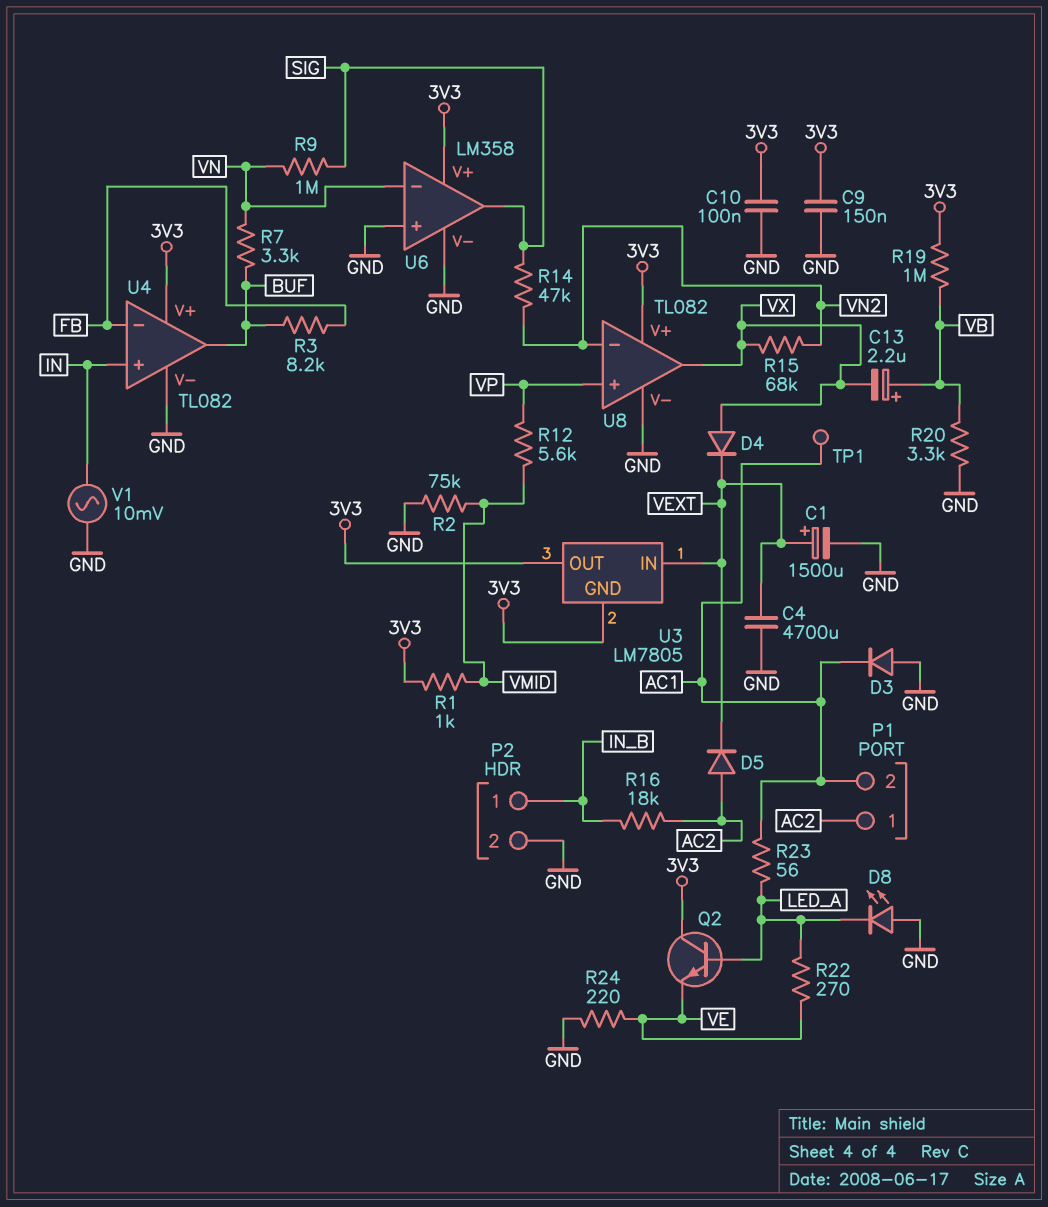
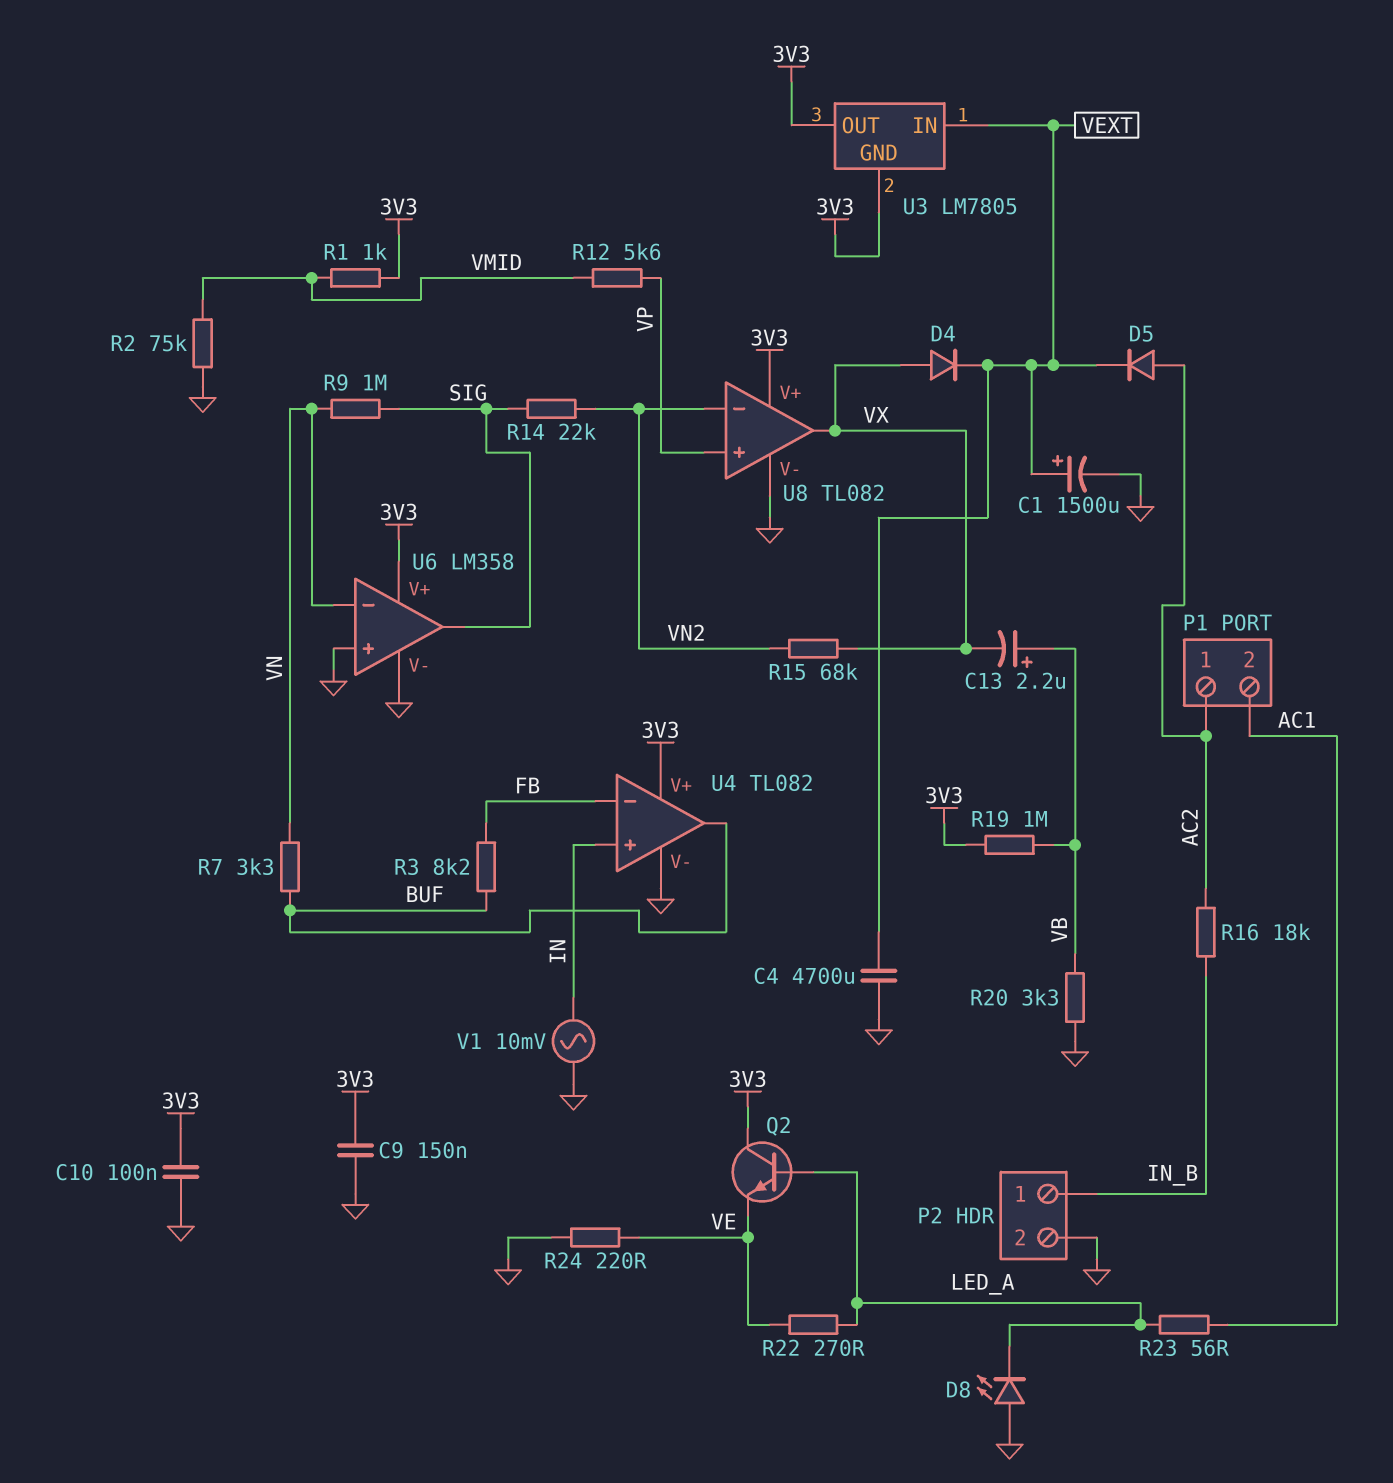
D3: diode (A GND, K AC1) -> none
R14: 47k (SIG, VN2) -> 22k (SIG, VN2)
TP1: test point (AC1) -> none

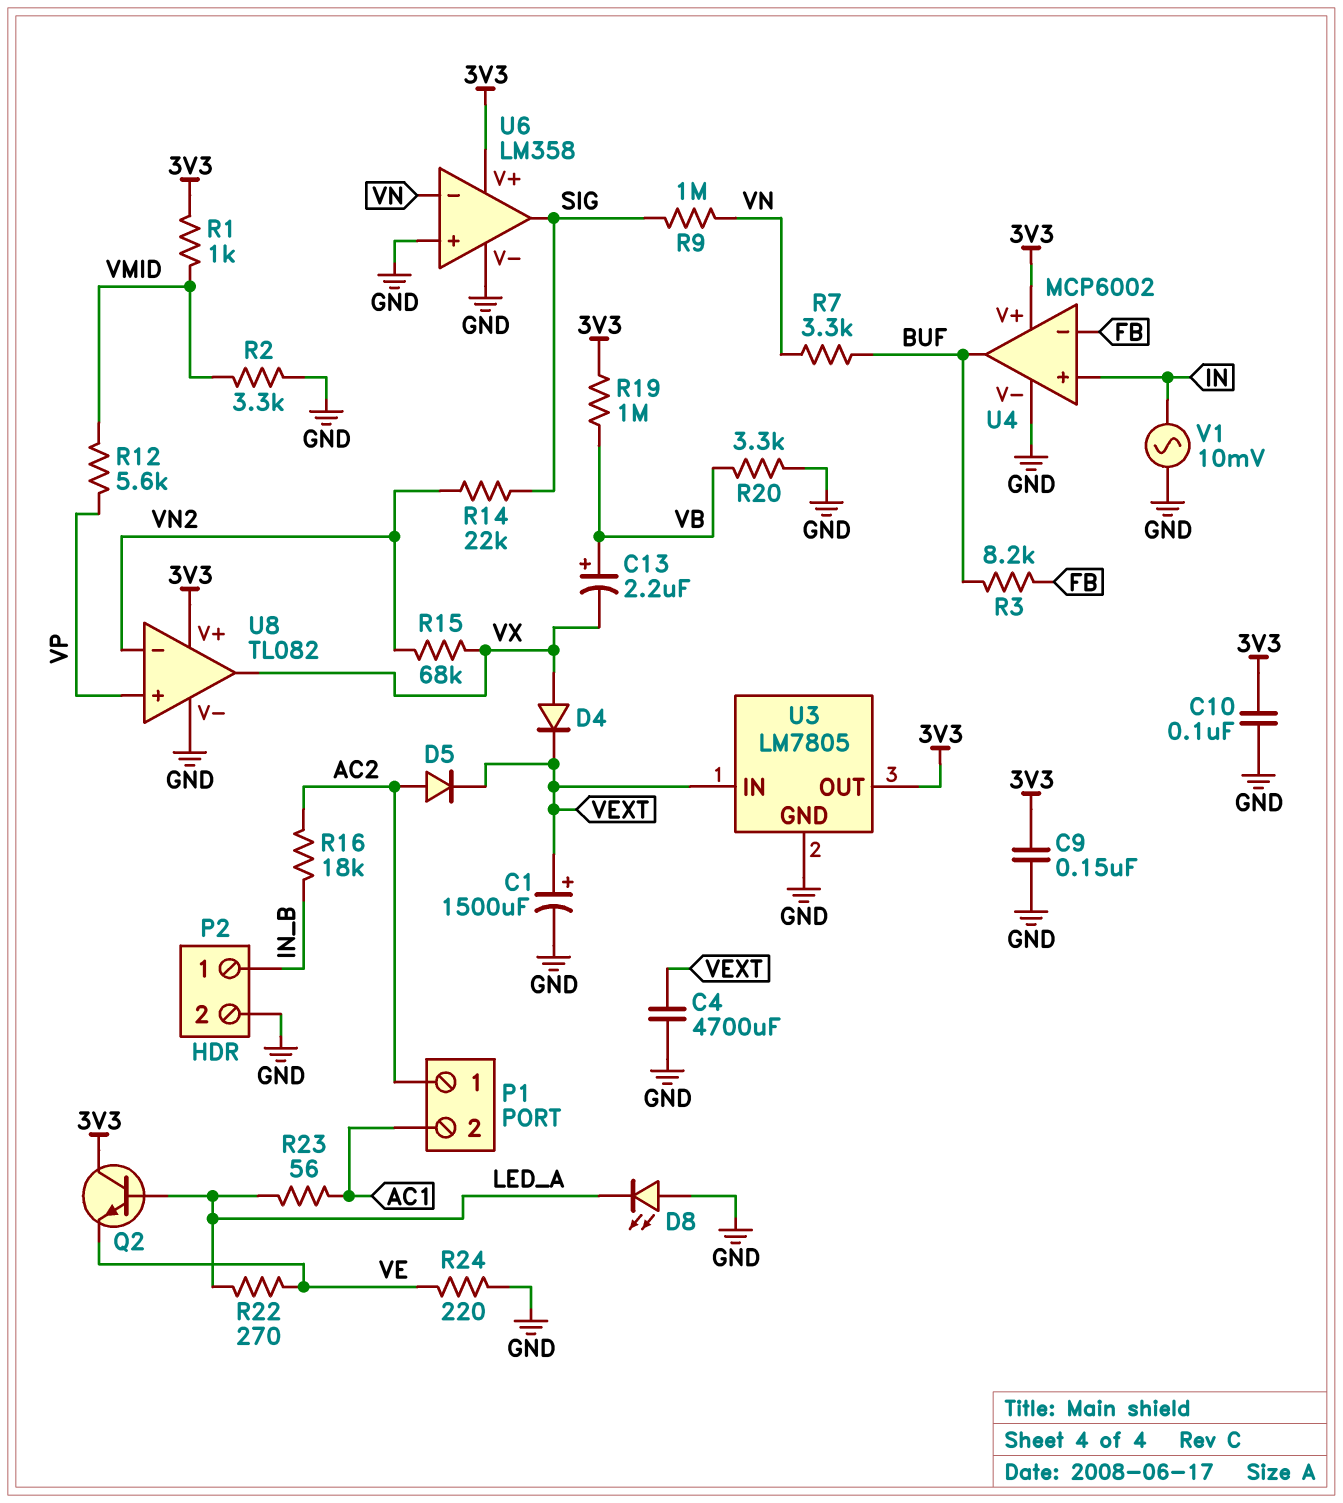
R2: 75k (GND, VMID) -> 3.3k (GND, VMID)
U3 pin GND: 3V3 -> GND
U4: TL082 -> MCP6002

